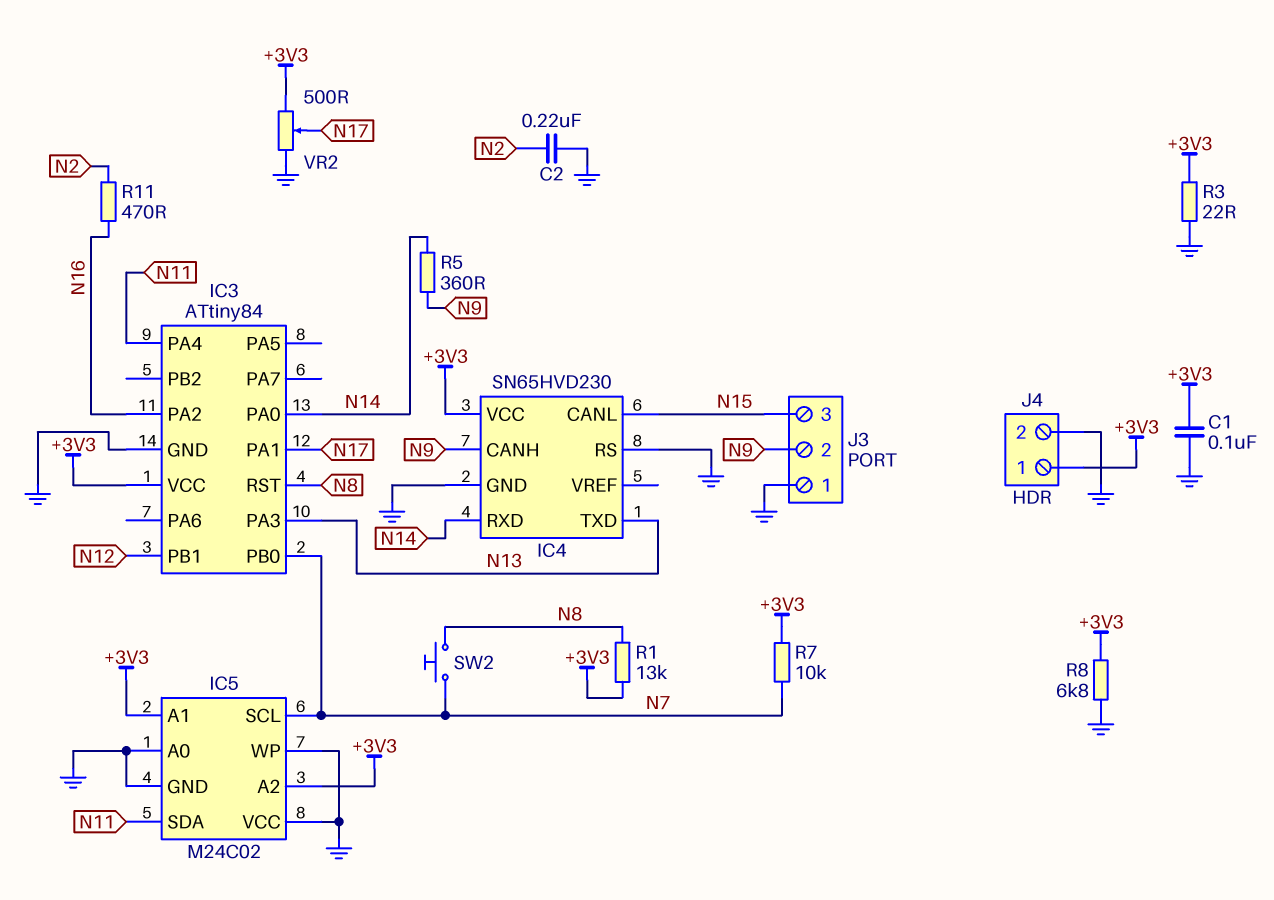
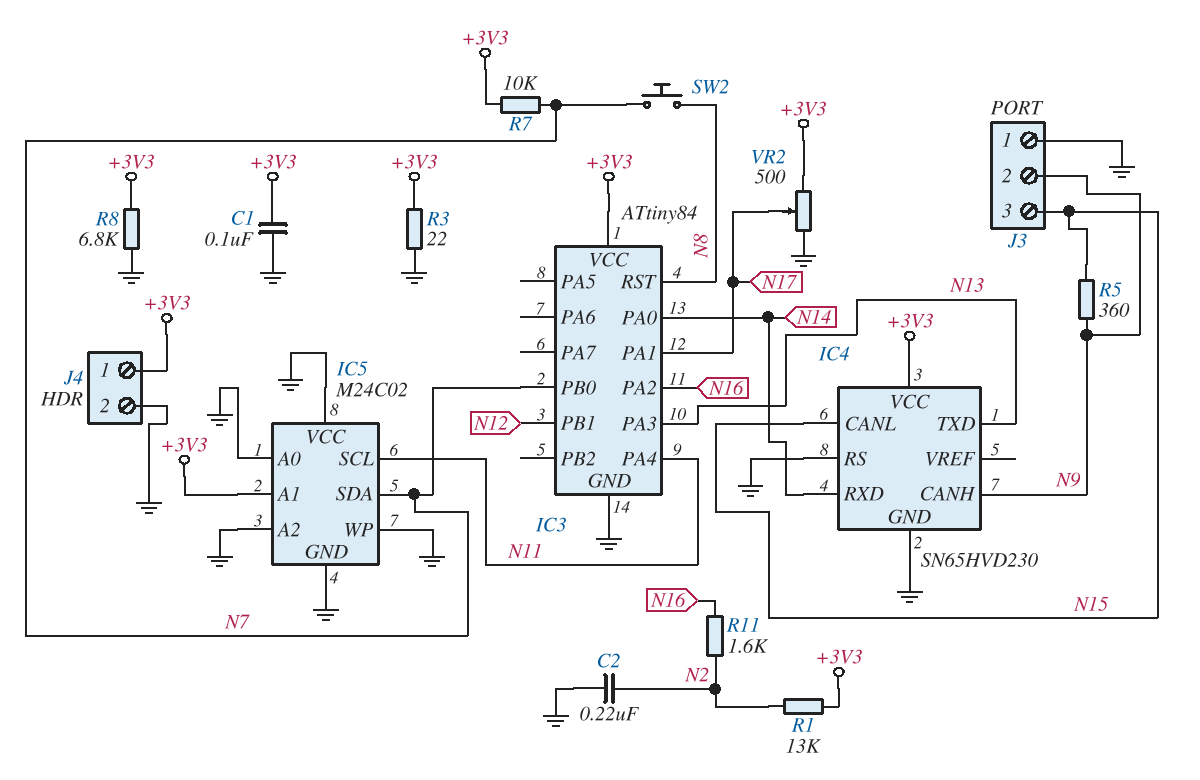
IC5 pin A2: +3V3 -> GND
IC5 pin SCL: N7 -> N11
IC5 pin SDA: N11 -> N7
R1: 13k (+3V3, N8) -> 13k (+3V3, N2)
R5: 360 (N9, N14) -> 360 (N9, N15)
R11: 470 (N2, N16) -> 1.6k (N2, N16)

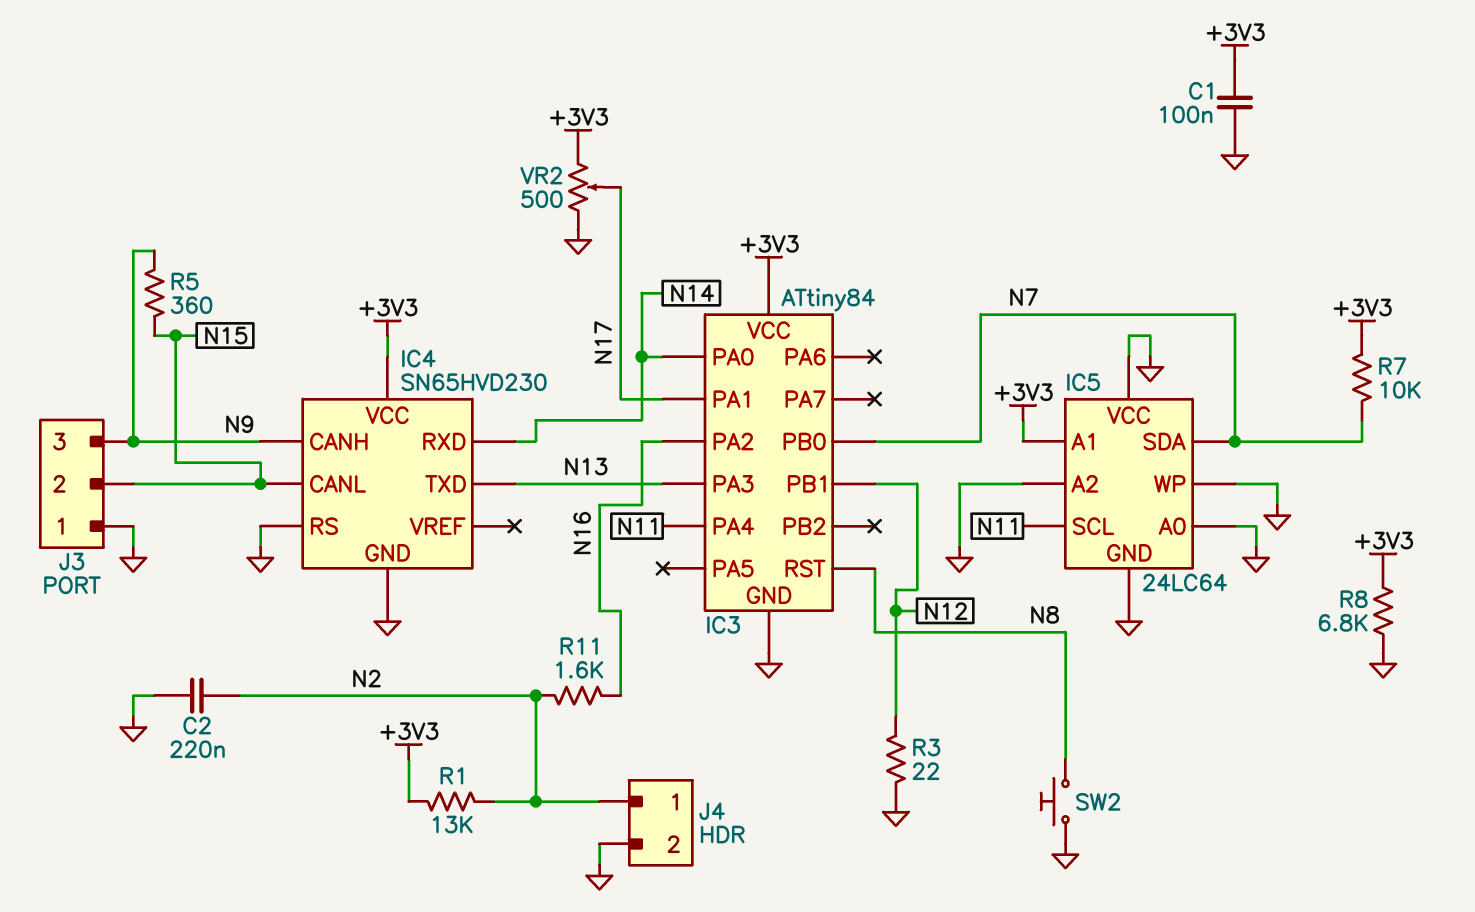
IC5: M24C02 -> 24LC64
J3 pin 2: N9 -> N15
J3 pin 3: N15 -> N9
J4 pin 1: +3V3 -> N2
R3: 22 (+3V3, GND) -> 22 (GND, N12)
SW2: button (N7, N8) -> button (GND, N8)

